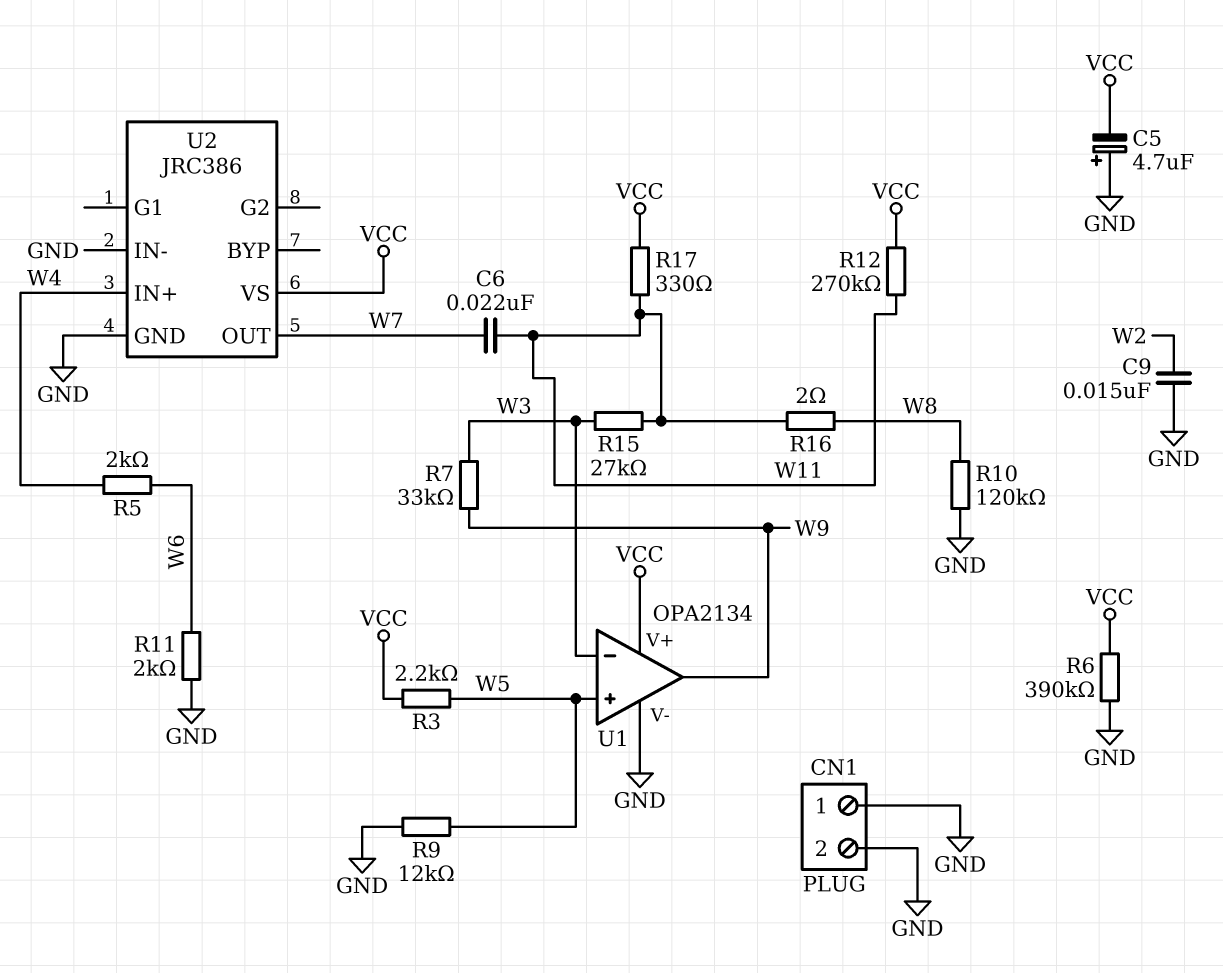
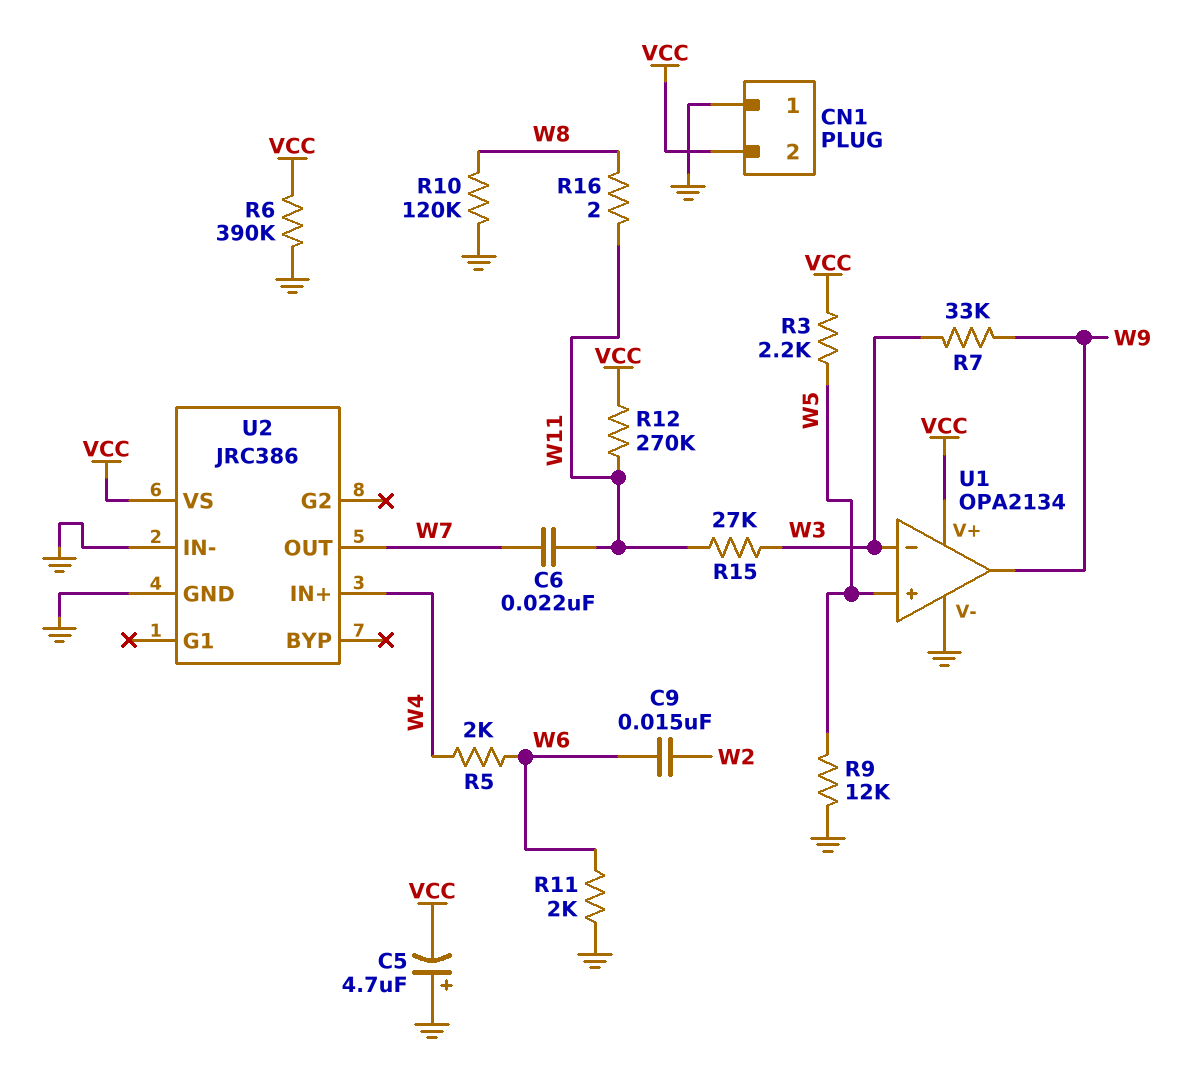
C9: 15nF (GND, W2) -> 15nF (W2, W6)
CN1 pin 2: GND -> VCC
R17: 330 (VCC, W11) -> none

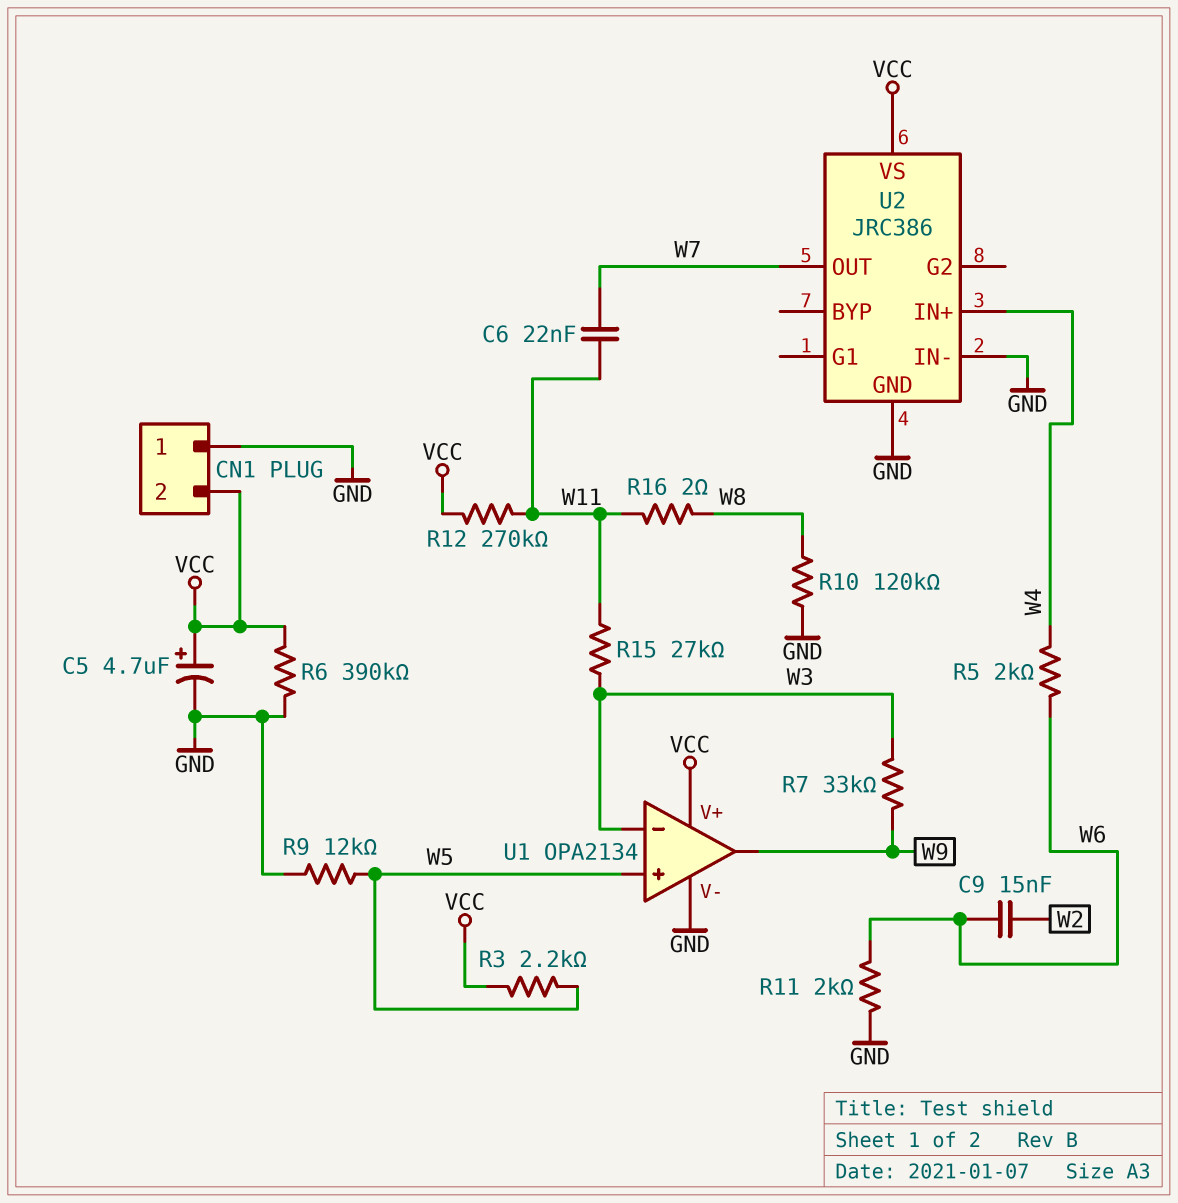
C5: 4.7uF (plus GND, minus VCC) -> 4.7uF (plus VCC, minus GND)

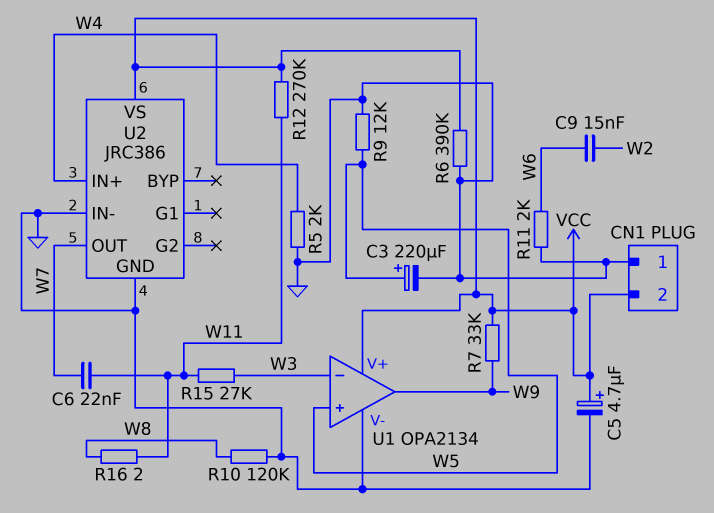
C3: none -> 220uF (plus W5, minus GND)
R3: 2.2k (VCC, W5) -> none
R5: 2k (W4, W6) -> 2k (GND, W4)
R7: 33k (W3, W9) -> 33k (VCC, W9)

